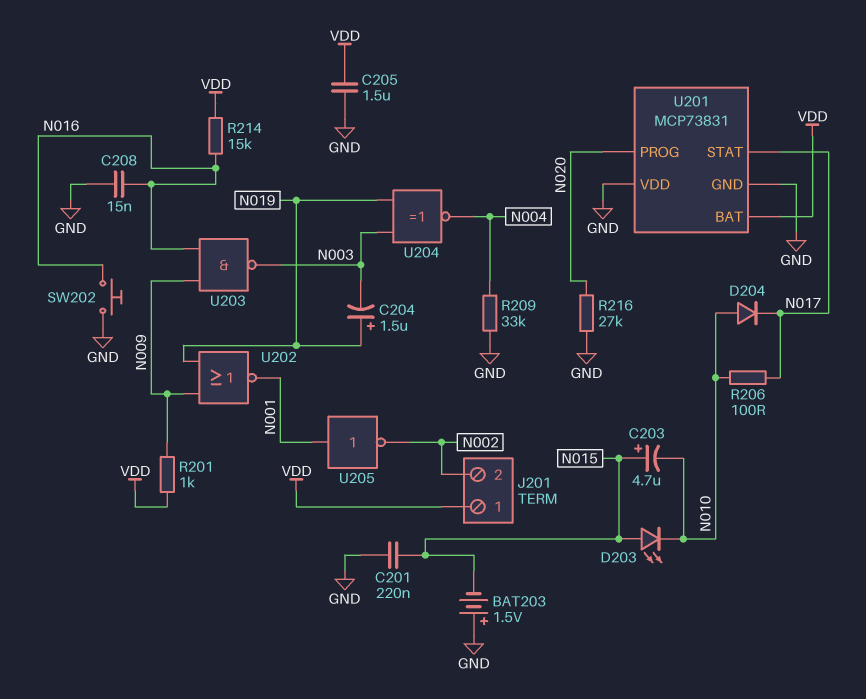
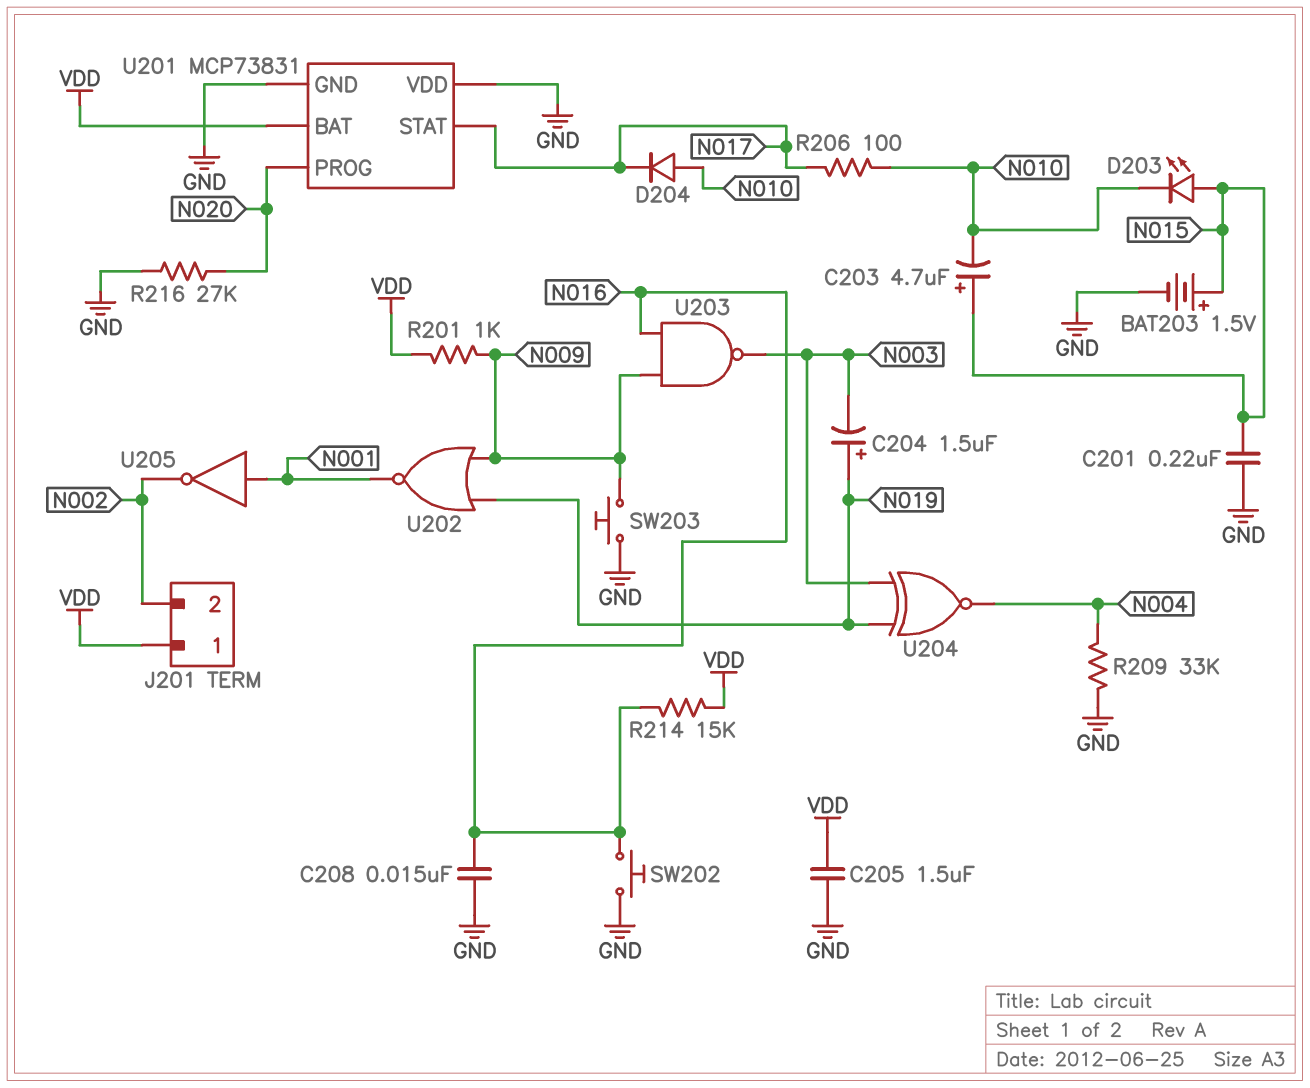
BAT203: 1.5V (plus GND, minus N015) -> 1.5V (plus N015, minus GND)
SW203: none -> button (GND, N009)

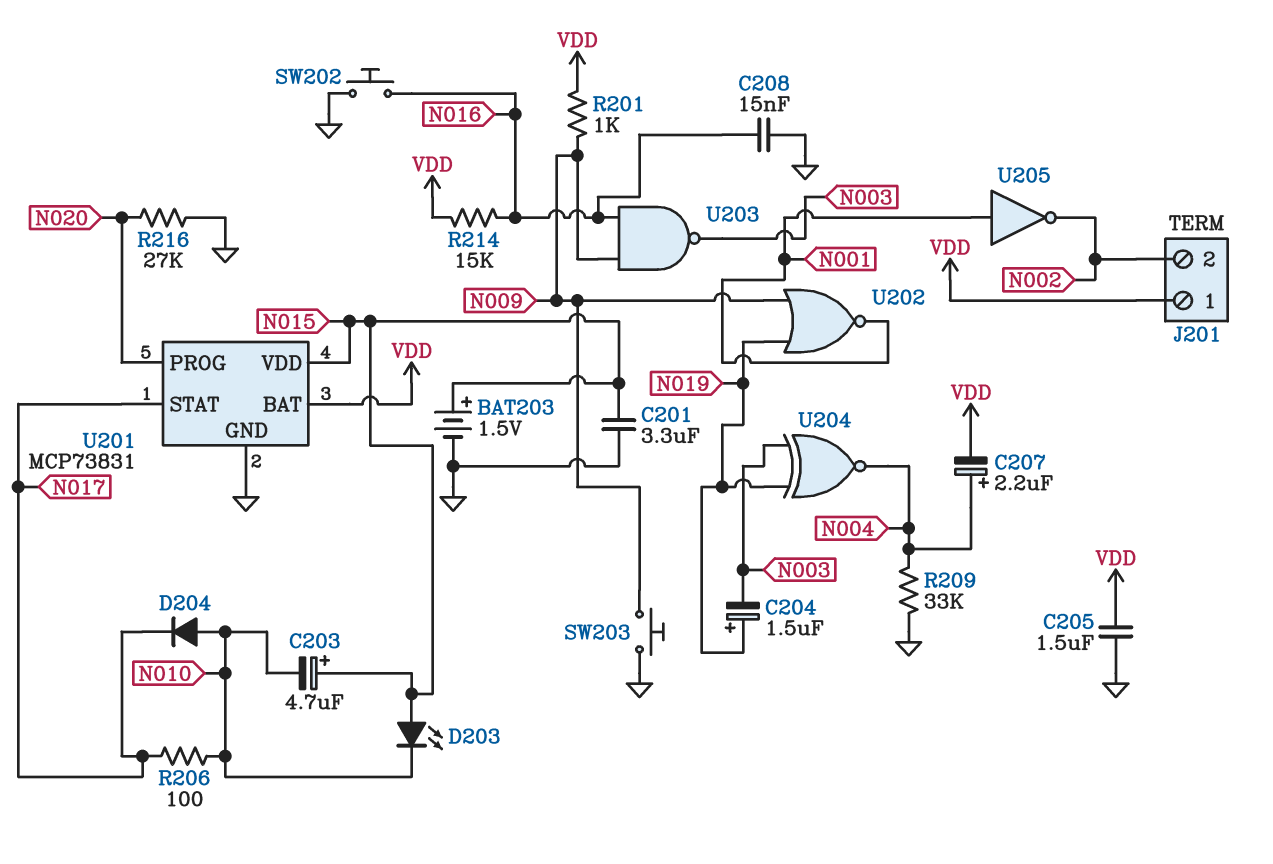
C201: 220nF (GND, N015) -> 3.3uF (GND, N015)
C207: none -> 2.2uF (plus N004, minus VDD)
U201 pin VDD: GND -> N015

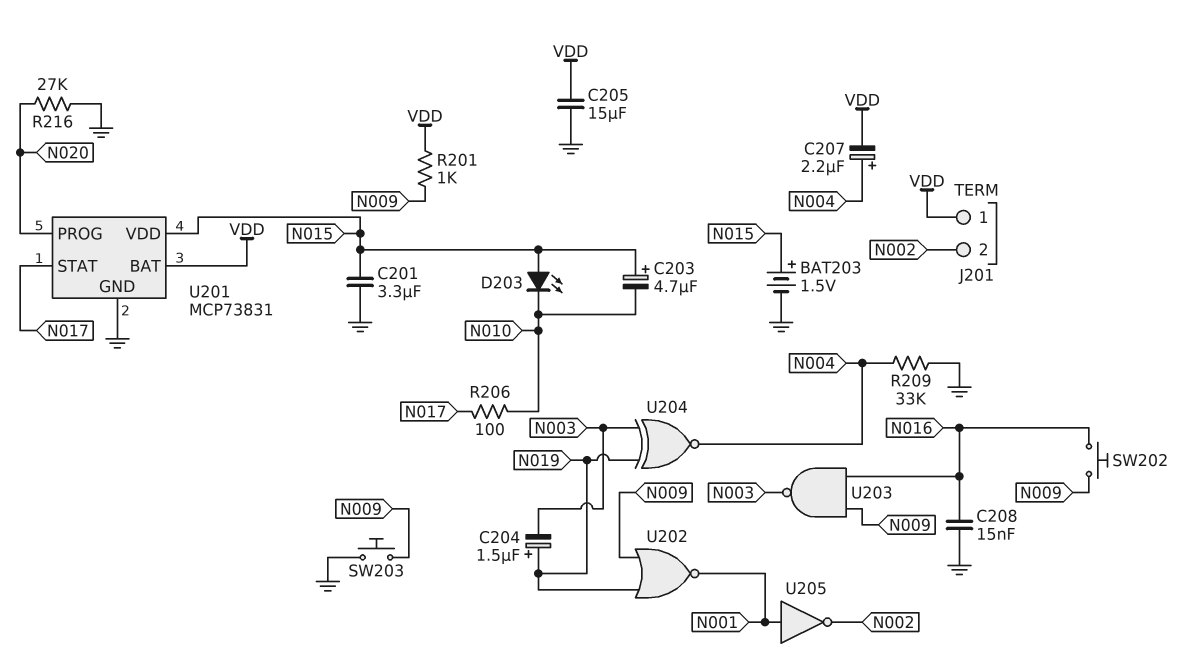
C205: 1.5uF (GND, VDD) -> 15uF (GND, VDD)
D204: diode (A N010, K N017) -> none
R214: 15k (N016, VDD) -> none
SW202: button (GND, N016) -> button (N009, N016)

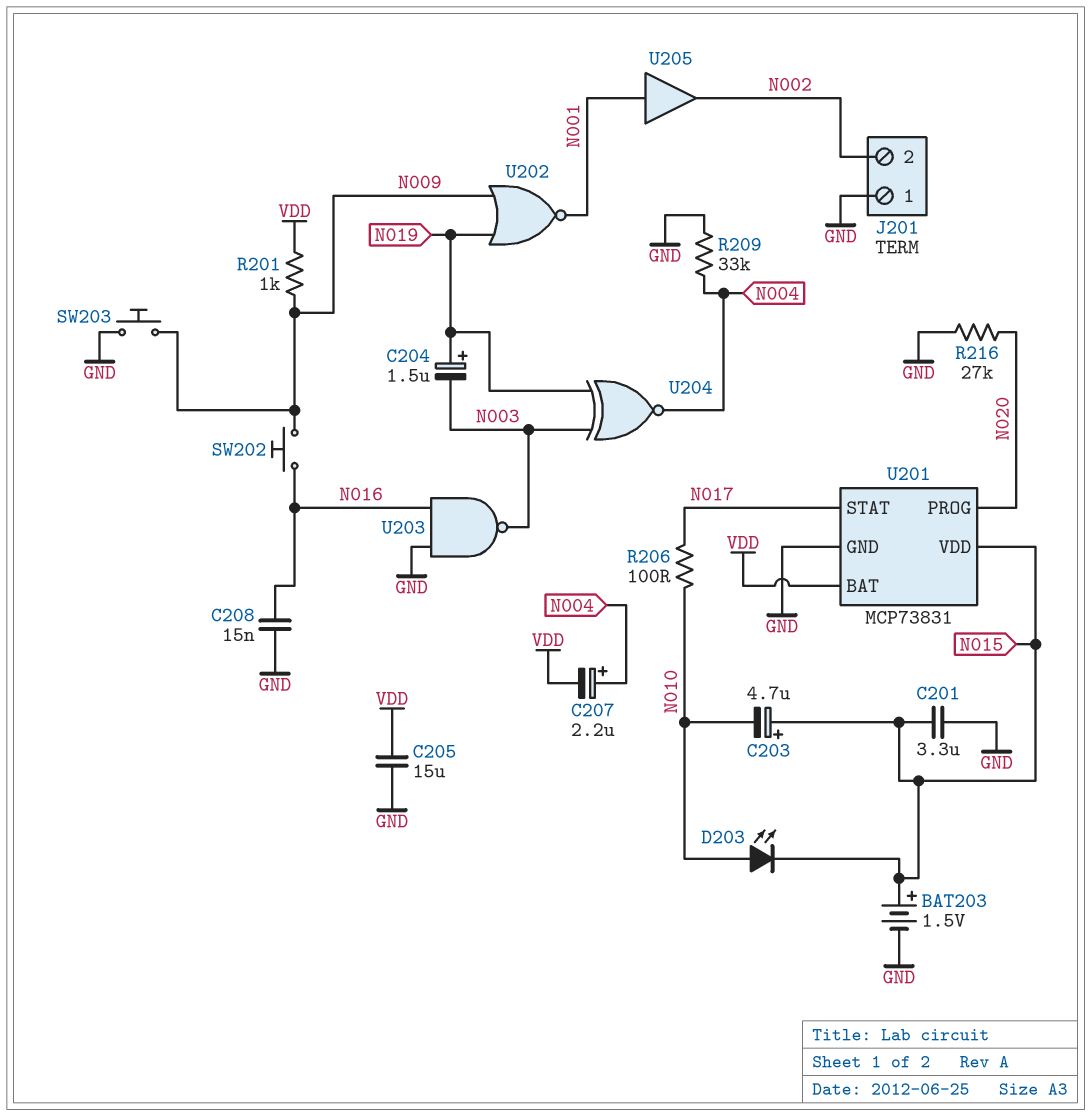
D203: LED (A N015, K N010) -> LED (A N010, K N015)
J201 pin 1: VDD -> GND
U203: NAND (in N009, in N016, out N003) -> NAND (in GND, in N016, out N003)
U205: NOT (in N001, out N002) -> buffer (in N001, out N002)

